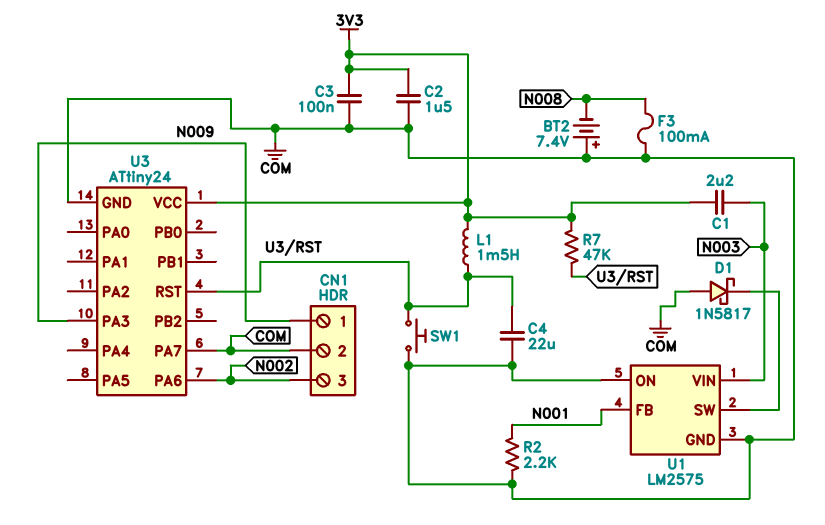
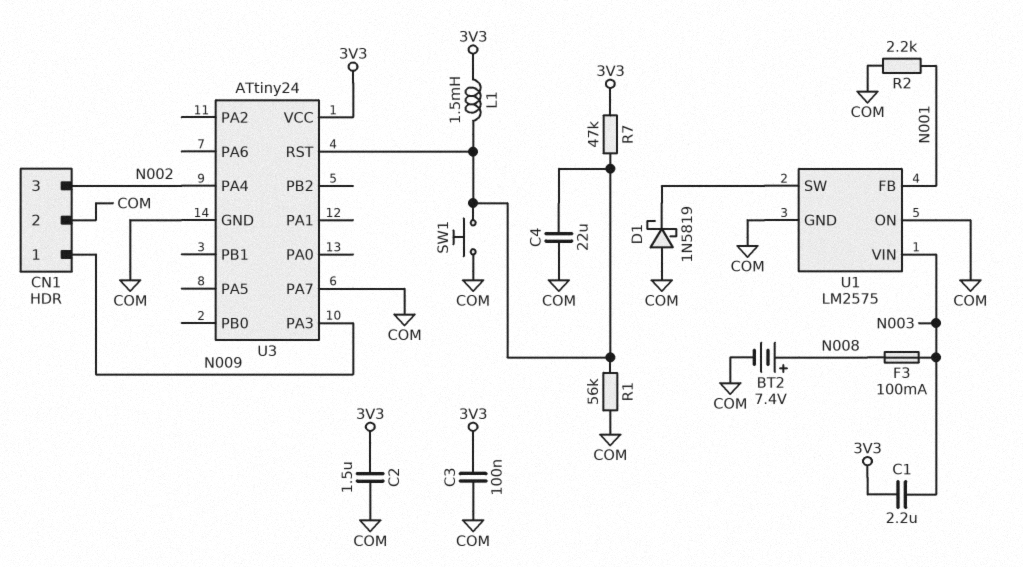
BT2: 7.4V (plus COM, minus N008) -> 7.4V (plus N008, minus COM)
D1: schottky 1N5817 (A COM, K U1/SW) -> schottky 1N5819 (A COM, K U1/SW)
F3: 100mA (COM, N008) -> 100mA (N003, N008)
R1: none -> 56k (COM, U3/RST)
U3 pin PA4: none -> N002
U3 pin PA6: N002 -> none

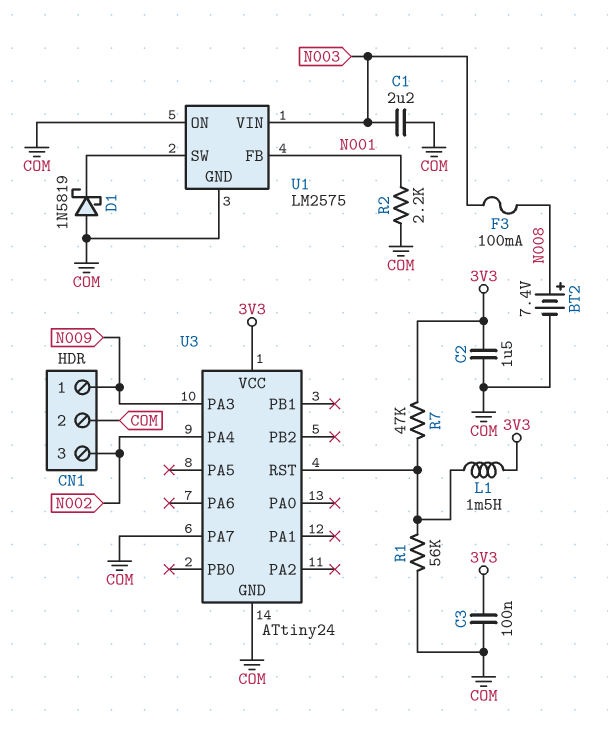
C1: 2.2uF (3V3, N003) -> 2.2uF (COM, N003)
C4: 22uF (COM, U3/RST) -> none
SW1: button (COM, U3/RST) -> none

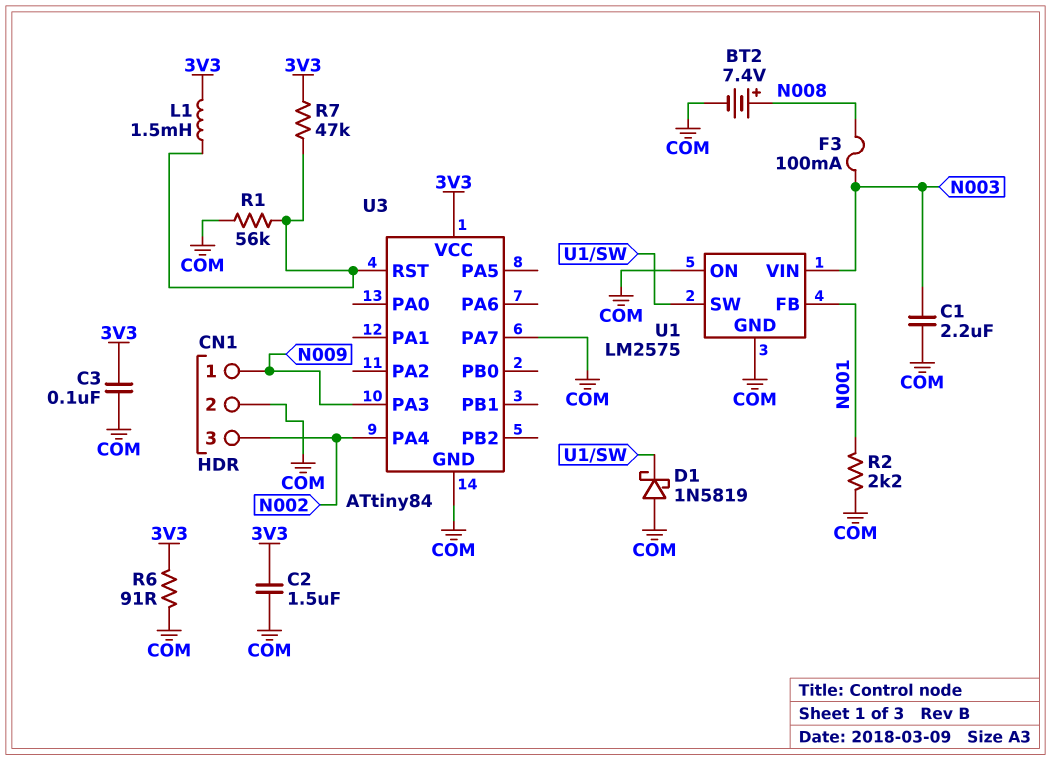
R6: none -> 91 (3V3, COM)
U3: ATtiny24 -> ATtiny84

